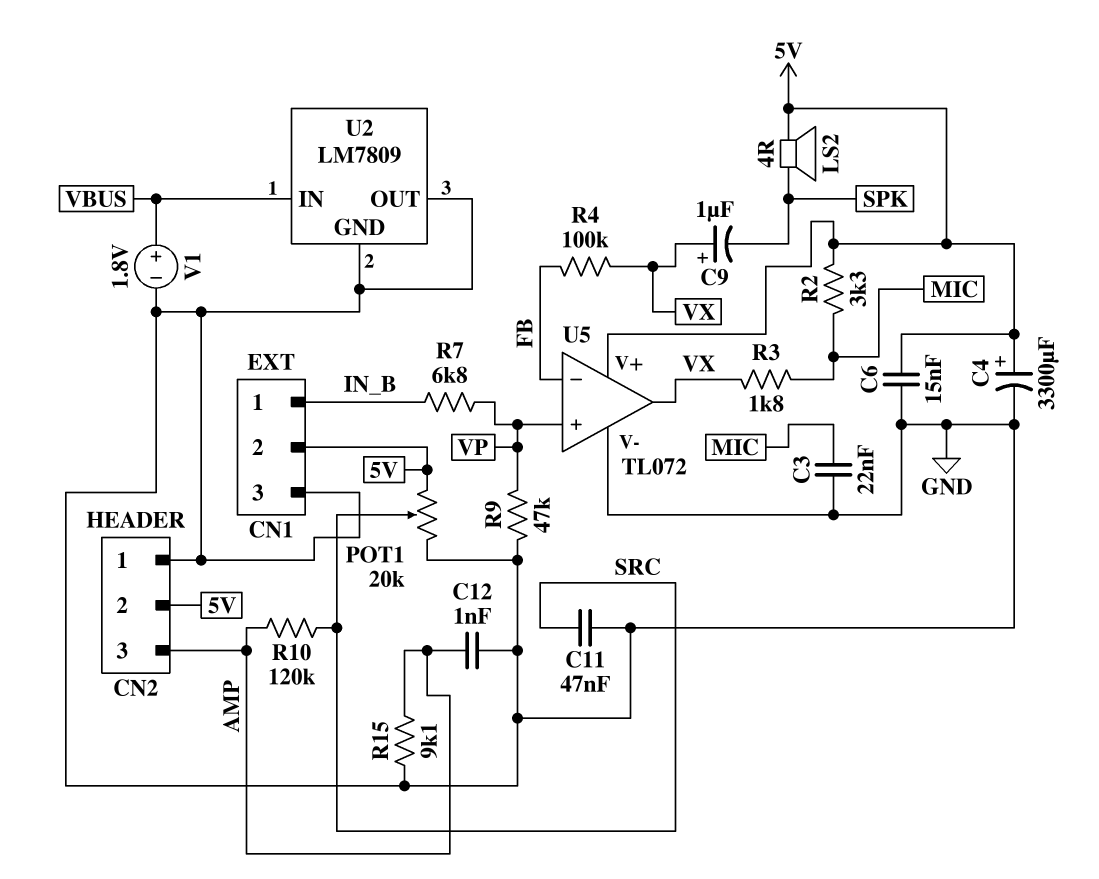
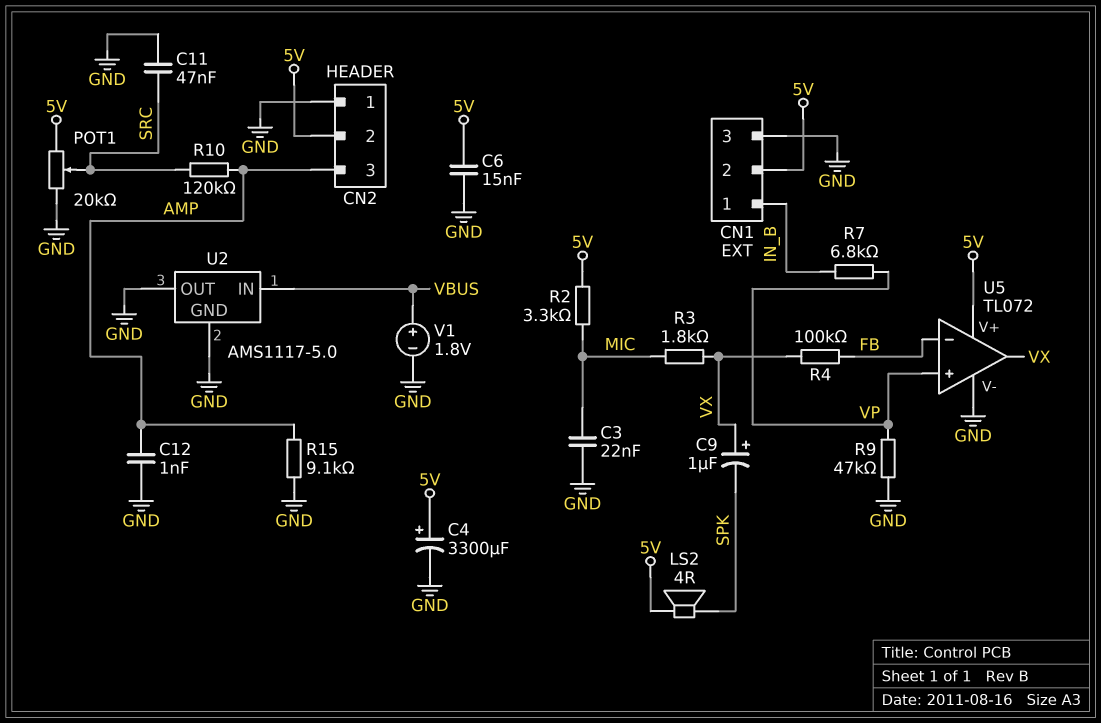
U2: LM7809 -> AMS1117-5.0

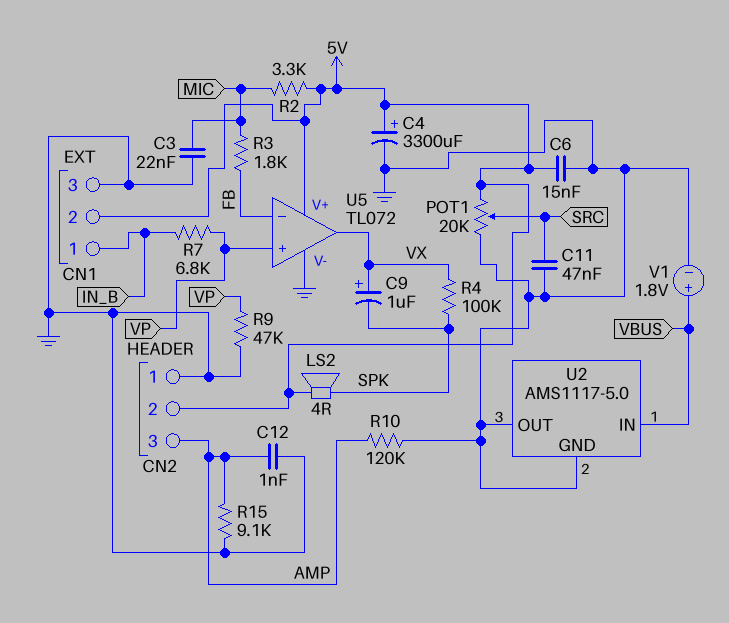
R3: 1.8k (MIC, VX) -> 1.8k (FB, MIC)
R4: 100k (FB, VX) -> 100k (SPK, VX)
R10: 120k (AMP, SRC) -> 120k (AMP, GND)

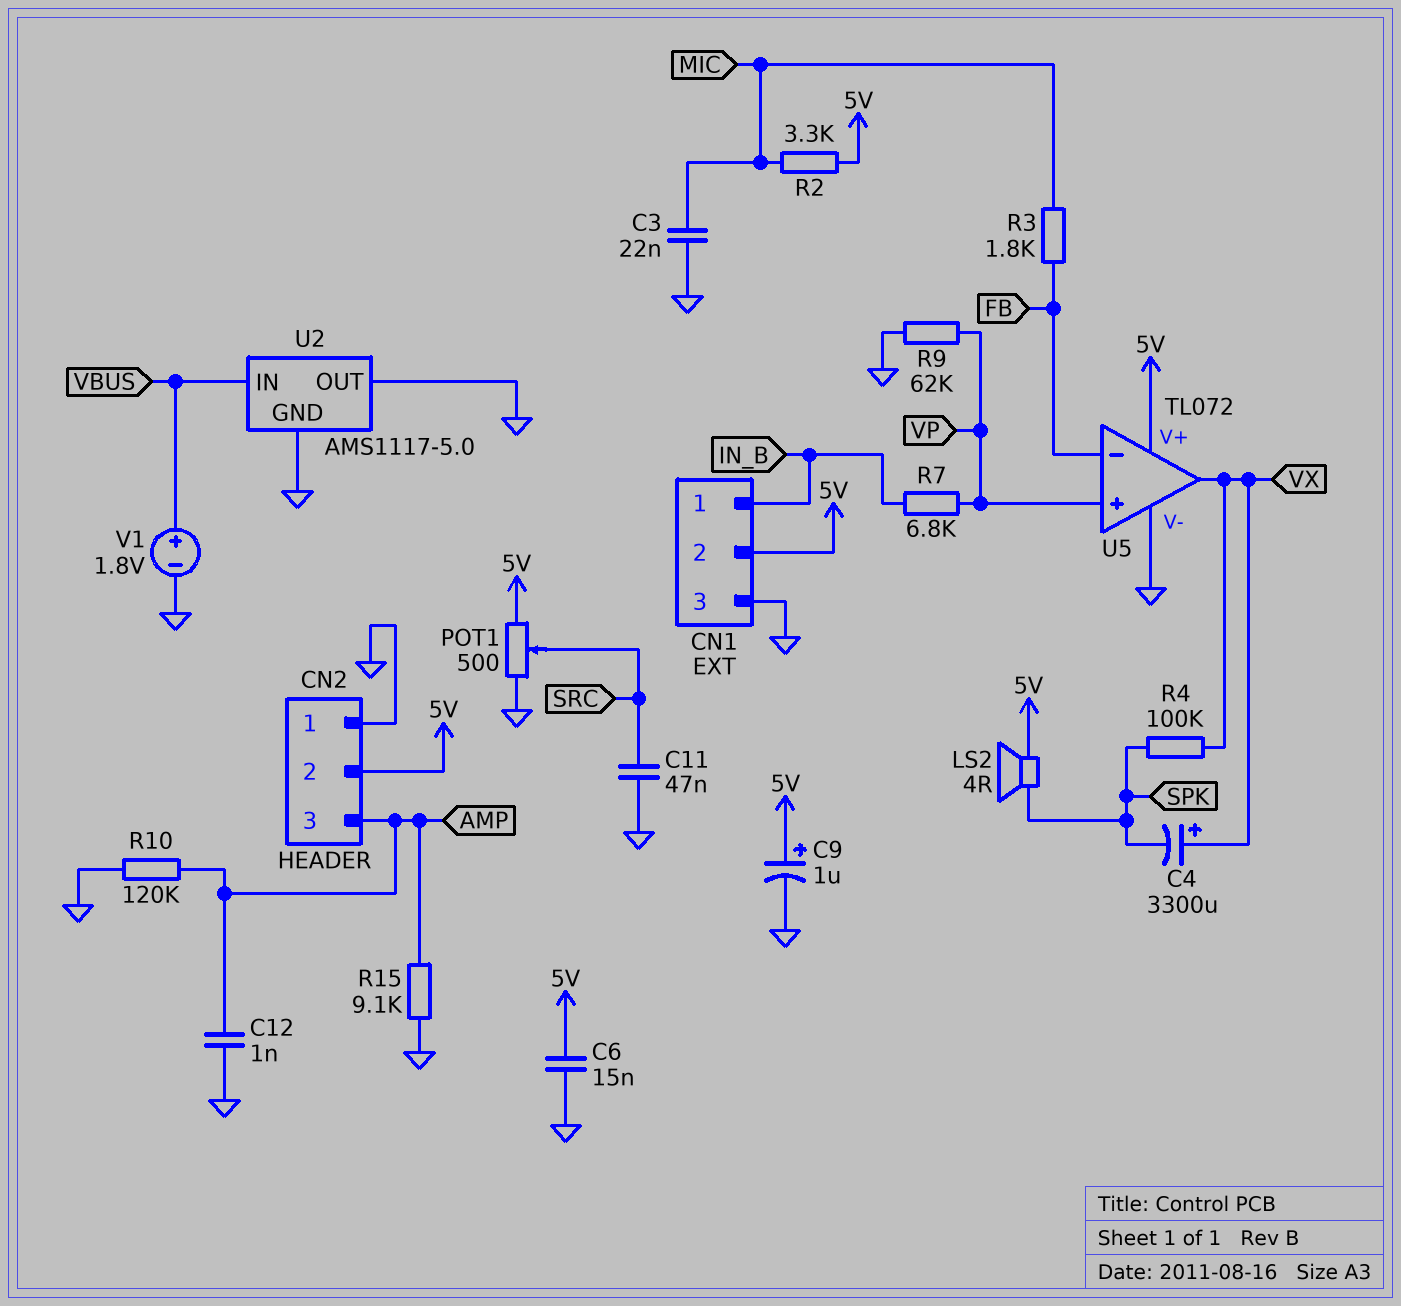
C4: 3300uF (plus 5V, minus GND) -> 3300uF (plus VX, minus SPK)
C9: 1uF (plus VX, minus SPK) -> 1uF (plus 5V, minus GND)
POT1: 20k (5V, GND, wiper SRC) -> 500 (5V, GND, wiper SRC)
R9: 47k (GND, VP) -> 62k (GND, VP)

